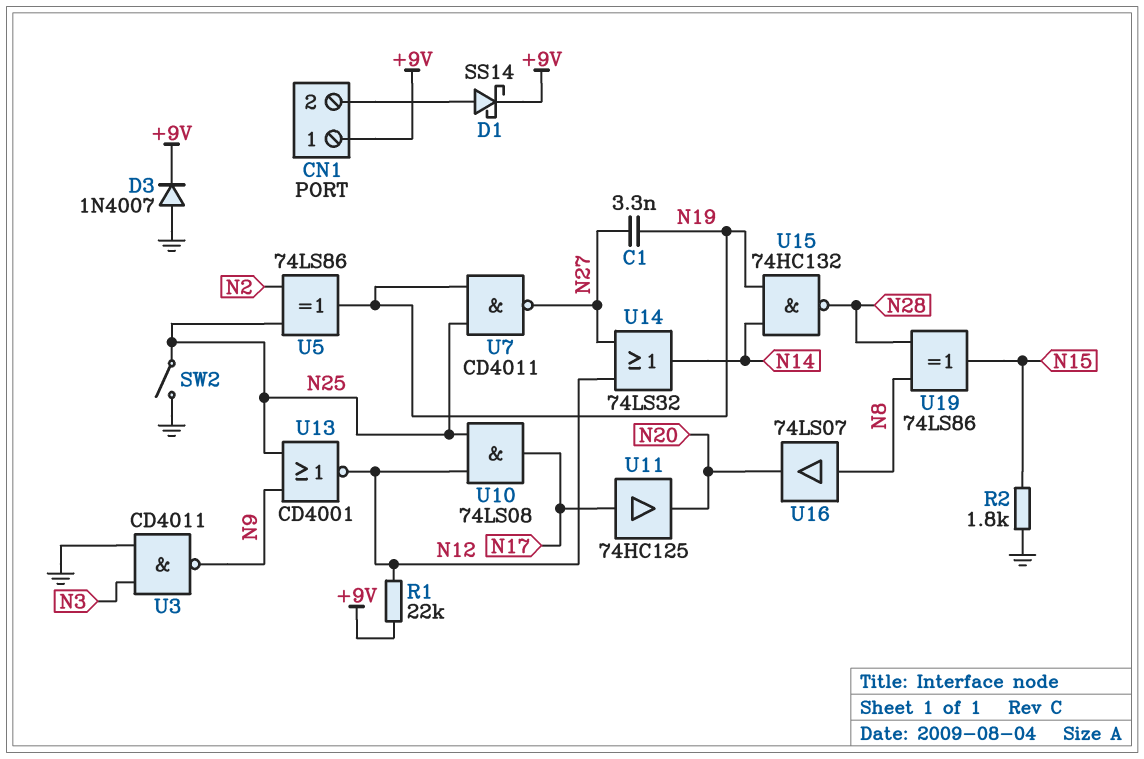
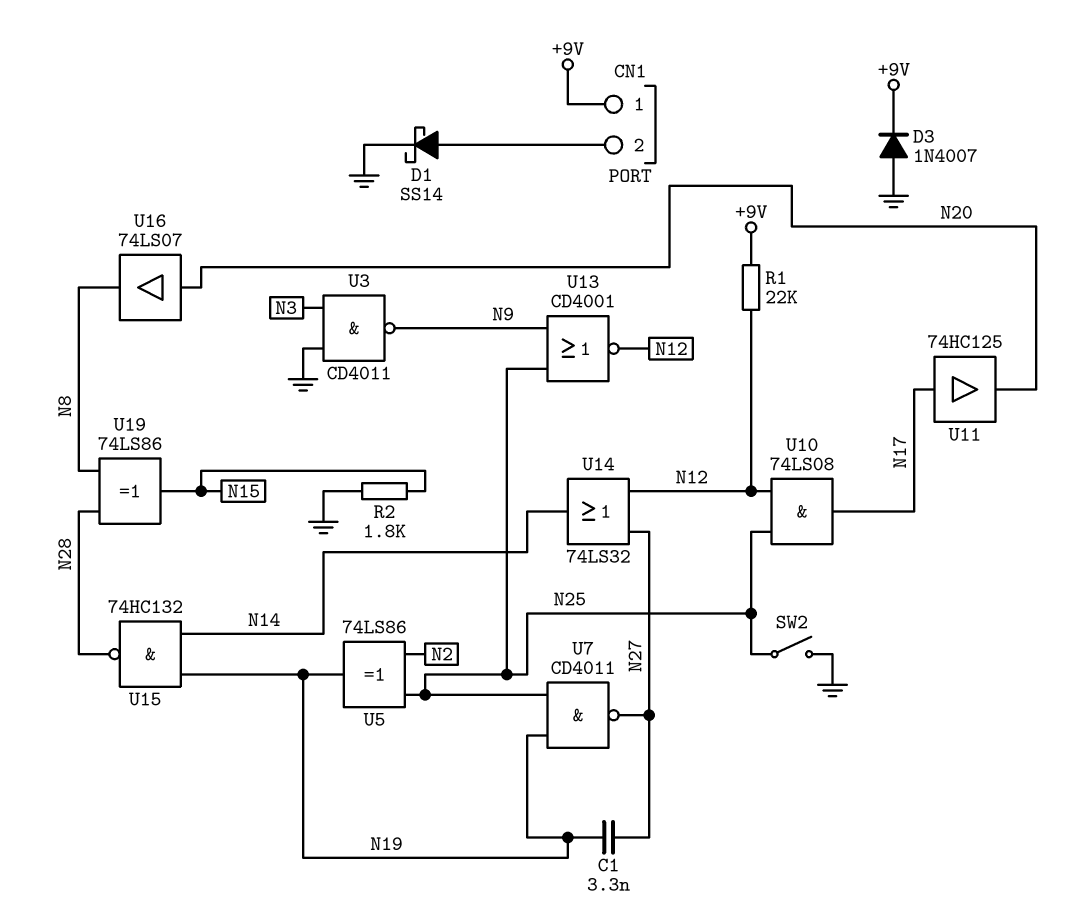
D1: schottky SS14 (A CN1/2, K +9V) -> schottky SS14 (A CN1/2, K GND)
U16: buffer 74LS07 (in N8, out N20) -> buffer 74LS07 (in N20, out N8)

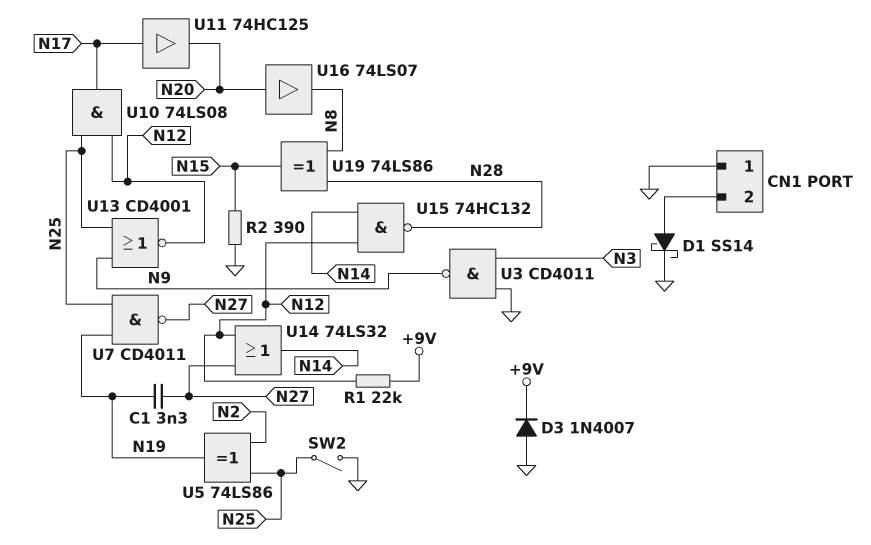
CN1 pin 1: +9V -> GND
R2: 1.8k (GND, N15) -> 390 (GND, N15)
U15: NAND 74HC132 (in N14, in N19, out N28) -> NAND 74HC132 (in N12, in N14, out N28)

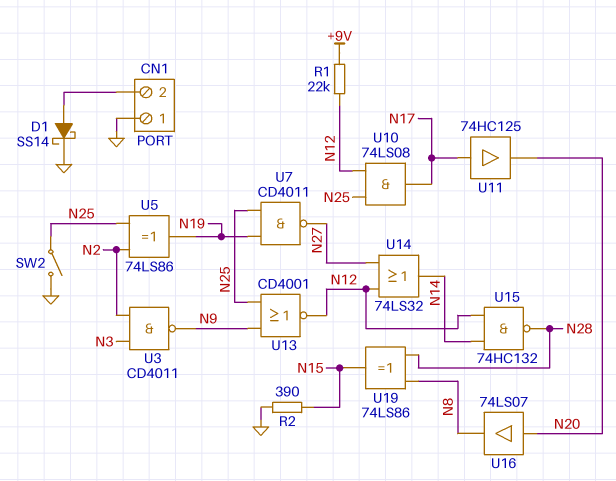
C1: 3.3nF (N19, N27) -> none
D3: diode 1N4007 (A GND, K +9V) -> none
U3: NAND CD4011 (in GND, in N3, out N9) -> NAND CD4011 (in N2, in N3, out N9)

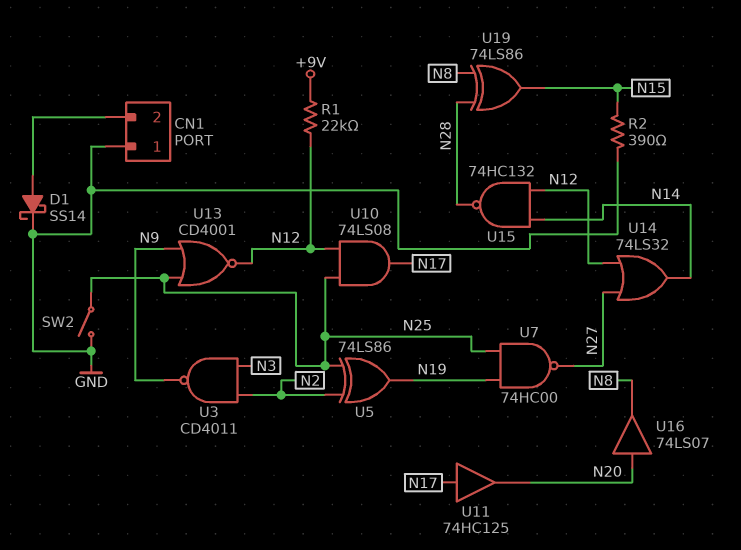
U7: NAND CD4011 (in N19, in N25, out N27) -> NAND 74HC00 (in N19, in N25, out N27)

